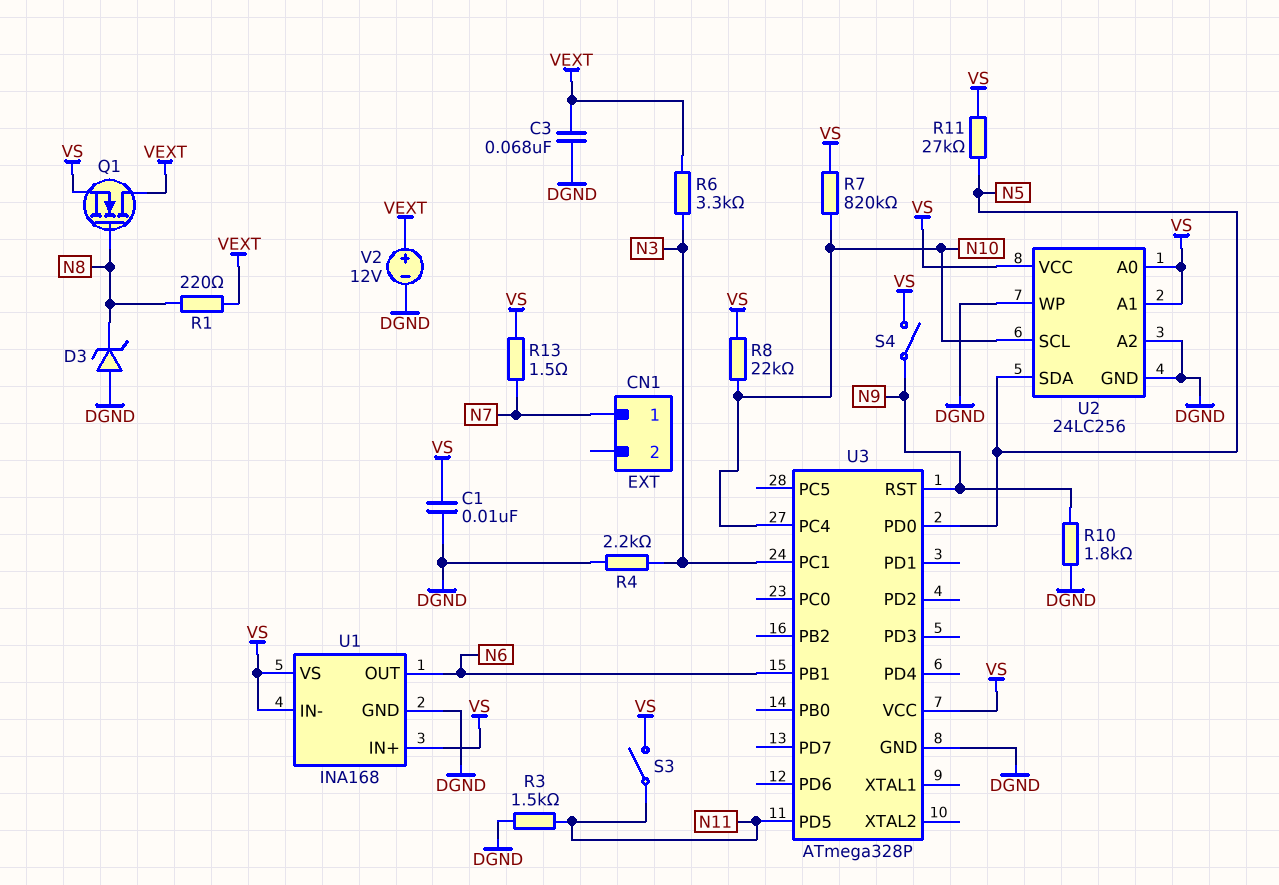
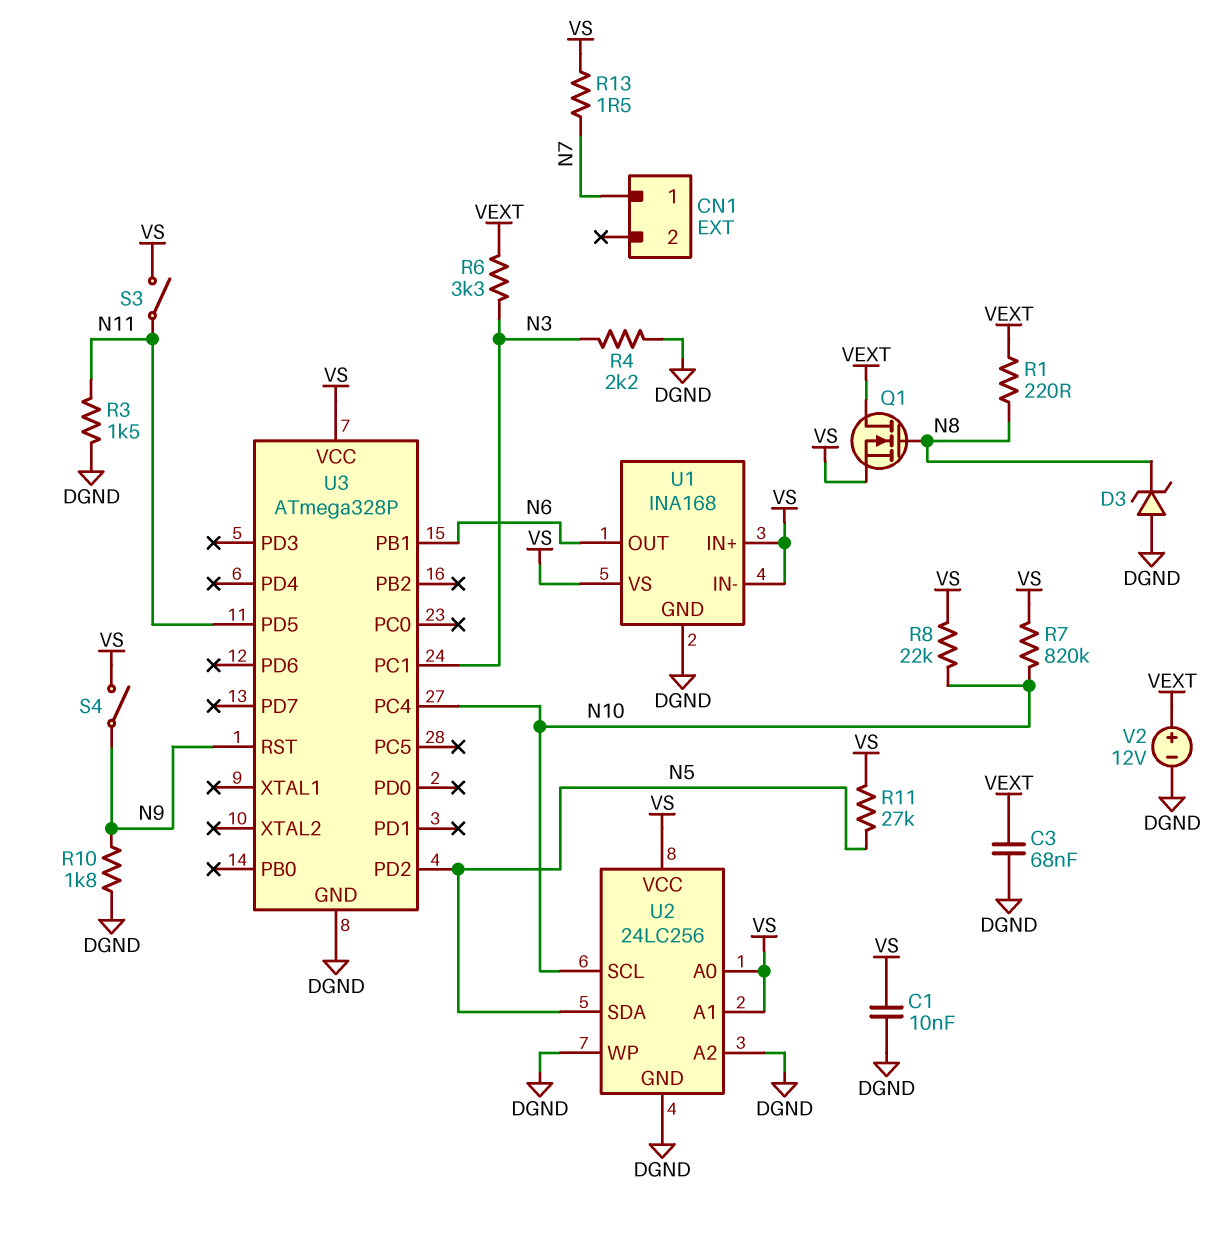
U3 pin PD0: N5 -> none
U3 pin PD2: none -> N5

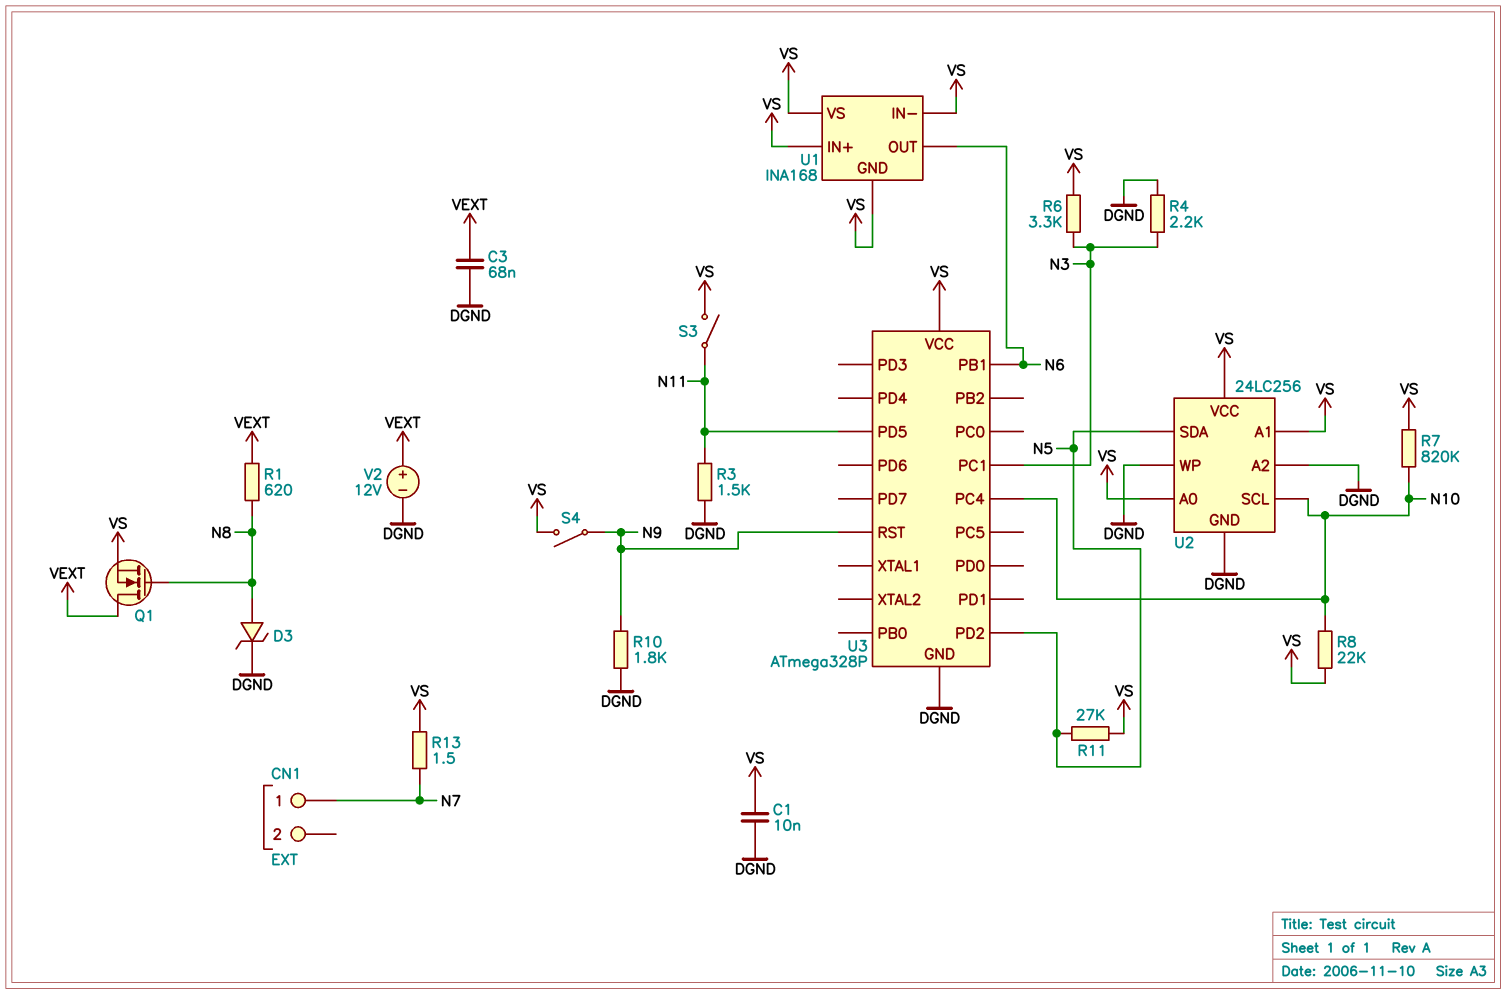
D3: zener (A DGND, K N8) -> zener (A N8, K DGND)
R1: 220 (N8, VEXT) -> 620 (N8, VEXT)
R6: 3.3k (N3, VEXT) -> 3.3k (N3, VS)
U1 pin GND: DGND -> VS

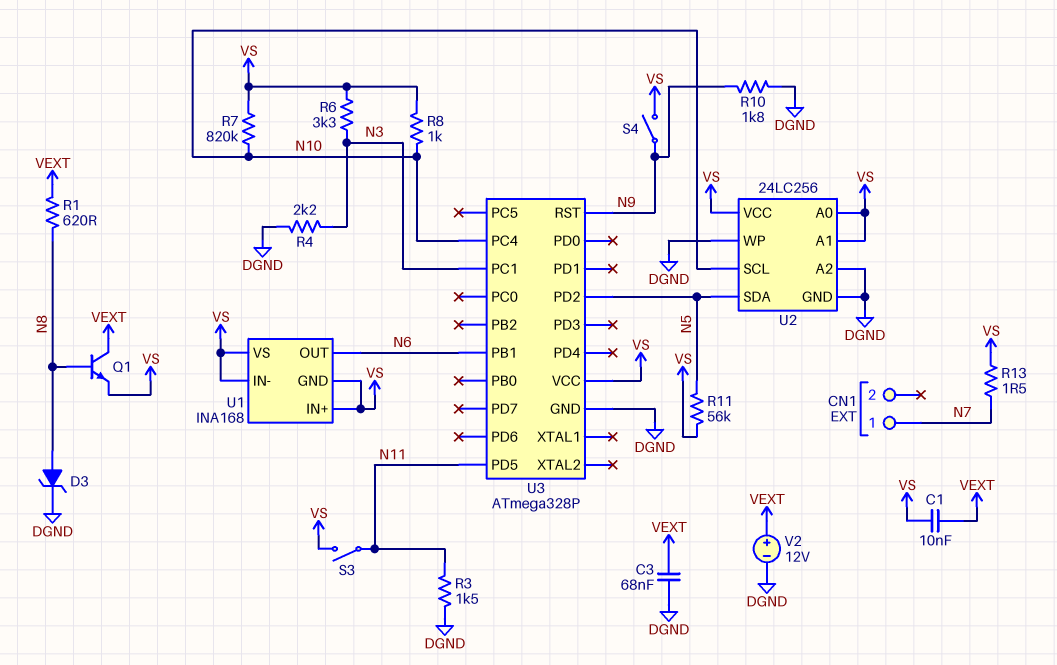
C1: 10nF (DGND, VS) -> 10nF (VEXT, VS)
Q1: NMOS (G N8, D VEXT, S VS) -> NPN (B N8, C VEXT, E VS)
R8: 22k (N10, VS) -> 1k (N10, VS)
R11: 27k (N5, VS) -> 56k (N5, VS)

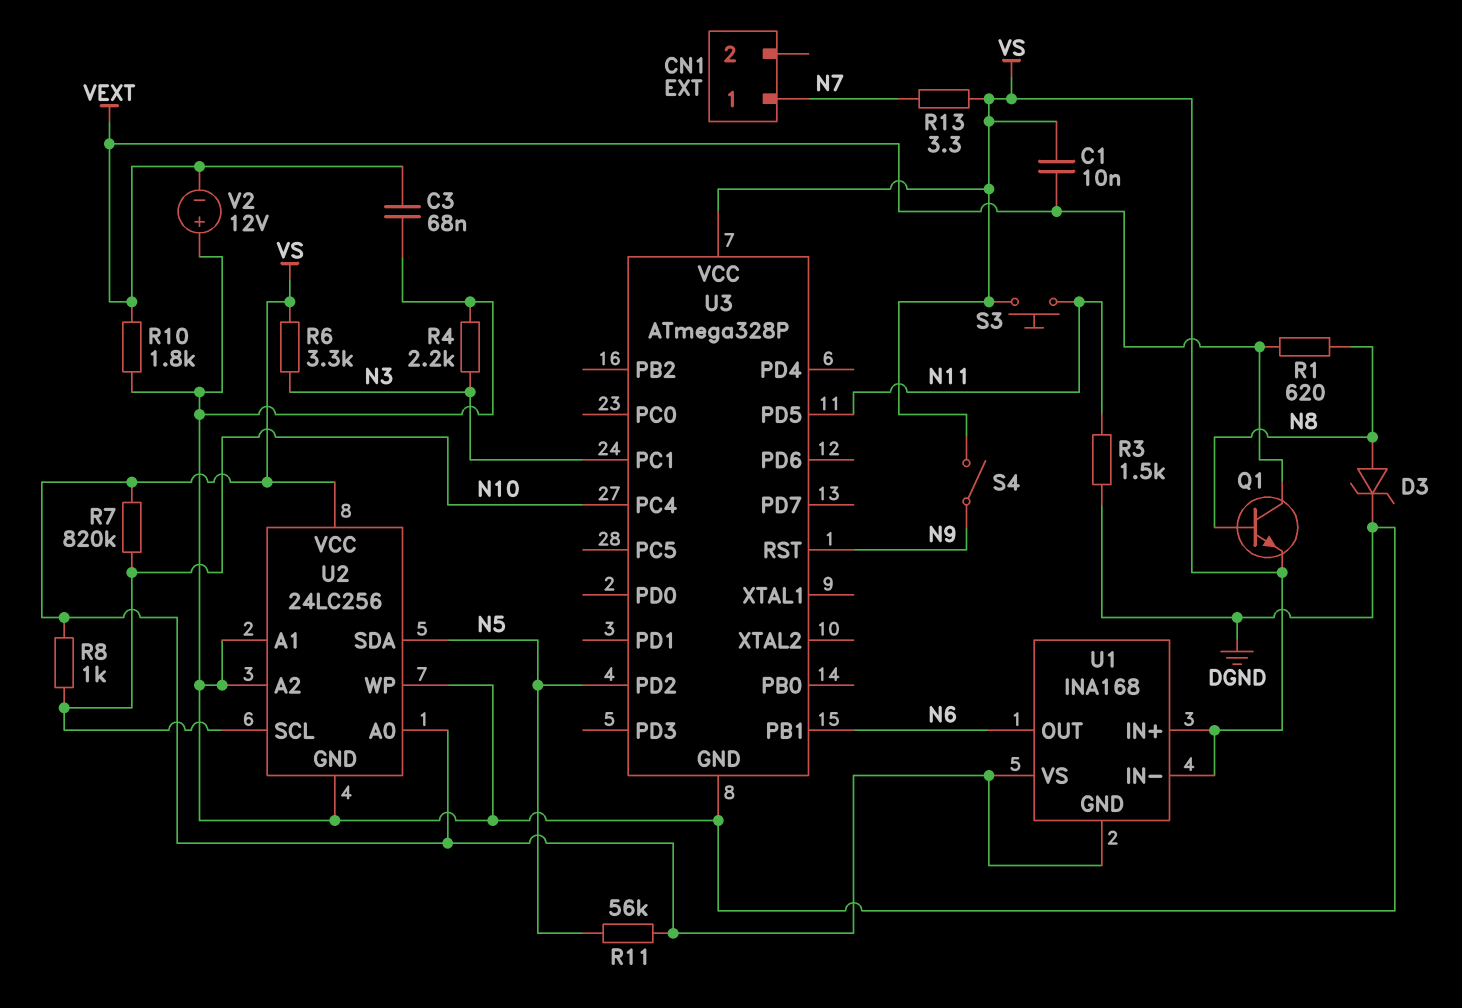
R10: 1.8k (DGND, N9) -> 1.8k (DGND, VEXT)
R13: 1.5 (N7, VS) -> 3.3 (N7, VS)
S3: switch (N11, VS) -> button (N11, VS)
U2 pin A1: VS -> DGND
V2: 12V (plus VEXT, minus DGND) -> 12V (plus DGND, minus VEXT)

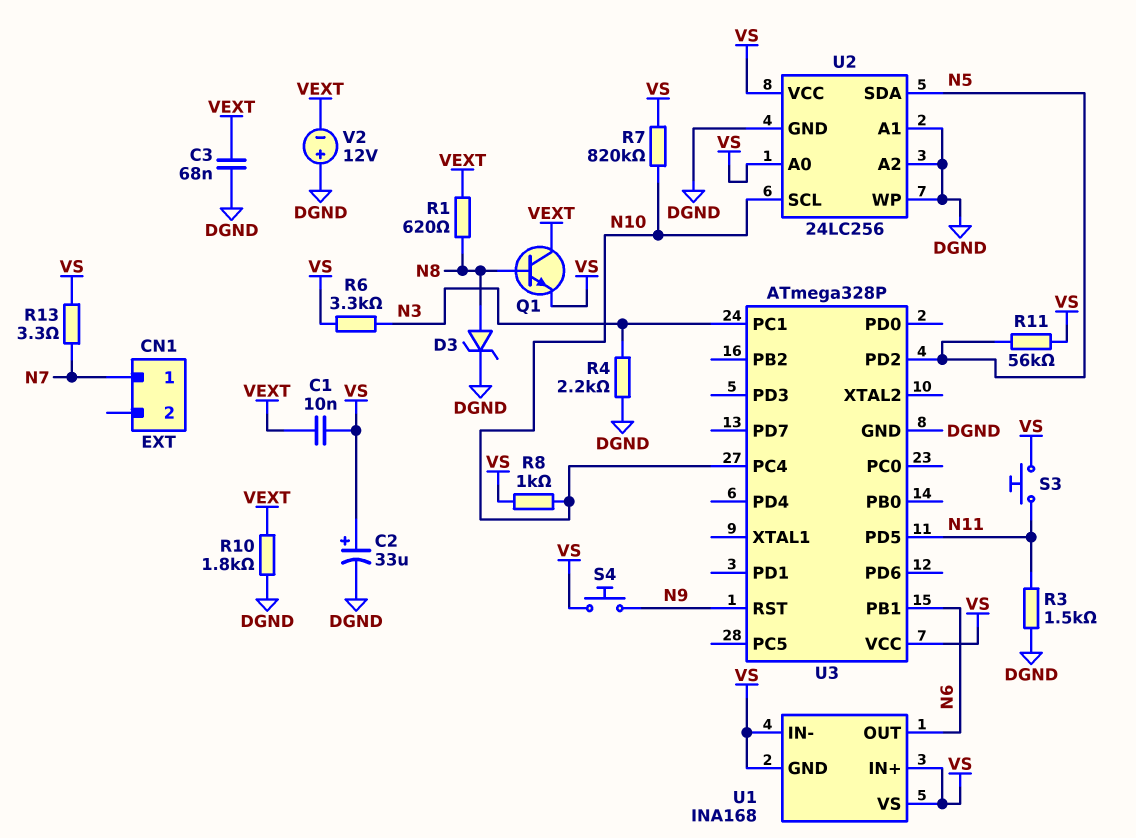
C2: none -> 33uF (plus VS, minus DGND)
S4: switch (N9, VS) -> button (N9, VS)

